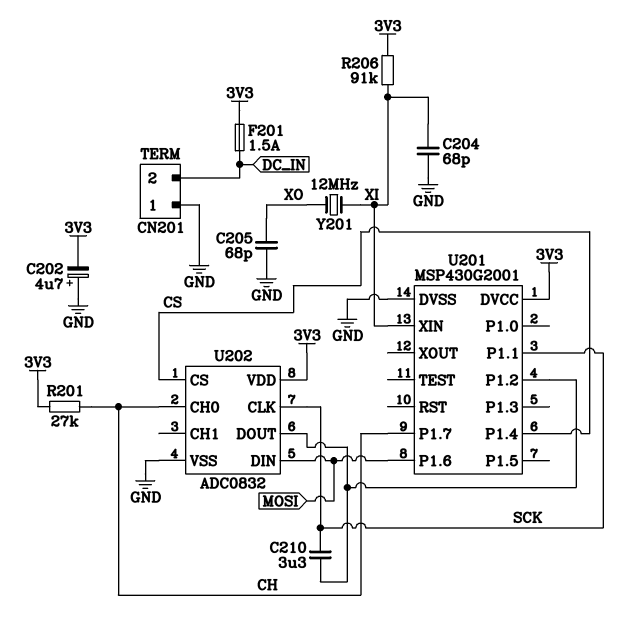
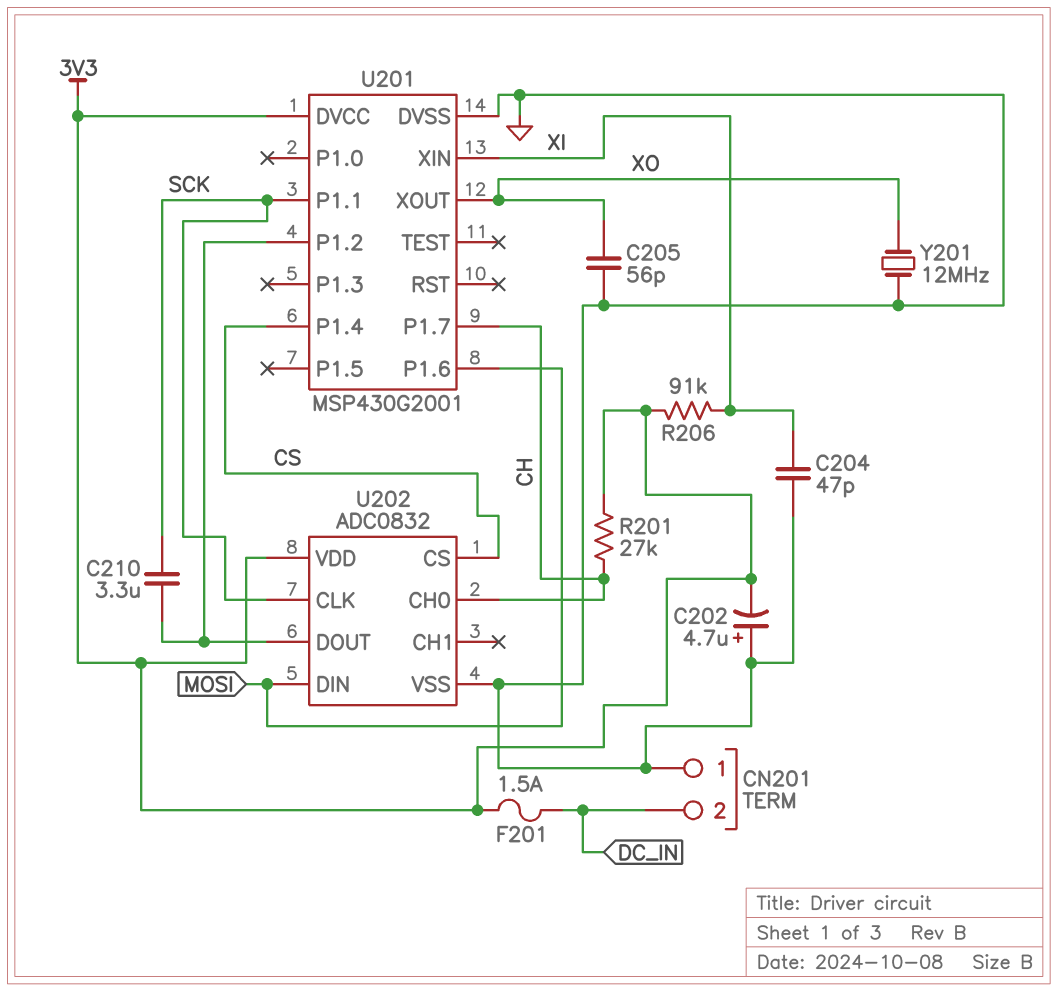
C204: 68pF (GND, XI) -> 47pF (GND, XI)
C205: 68pF (GND, XO) -> 56pF (GND, XO)
U201 pin XOUT: none -> XO
Y201: 12MHz (XI, XO) -> 12MHz (GND, XO)

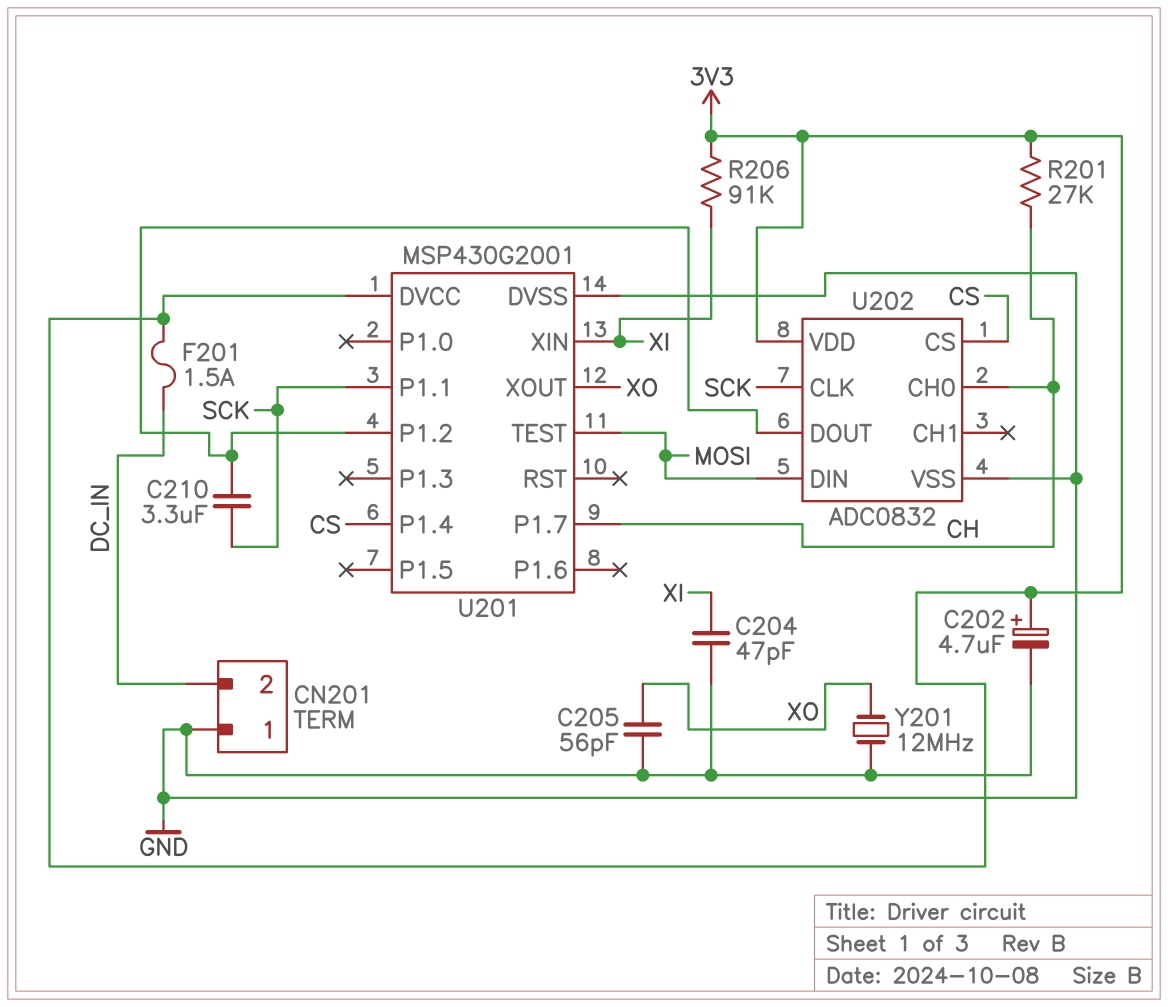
C202: 4.7uF (plus GND, minus 3V3) -> 4.7uF (plus 3V3, minus GND)
U201 pin P1.6: MOSI -> none
U201 pin TEST: none -> MOSI

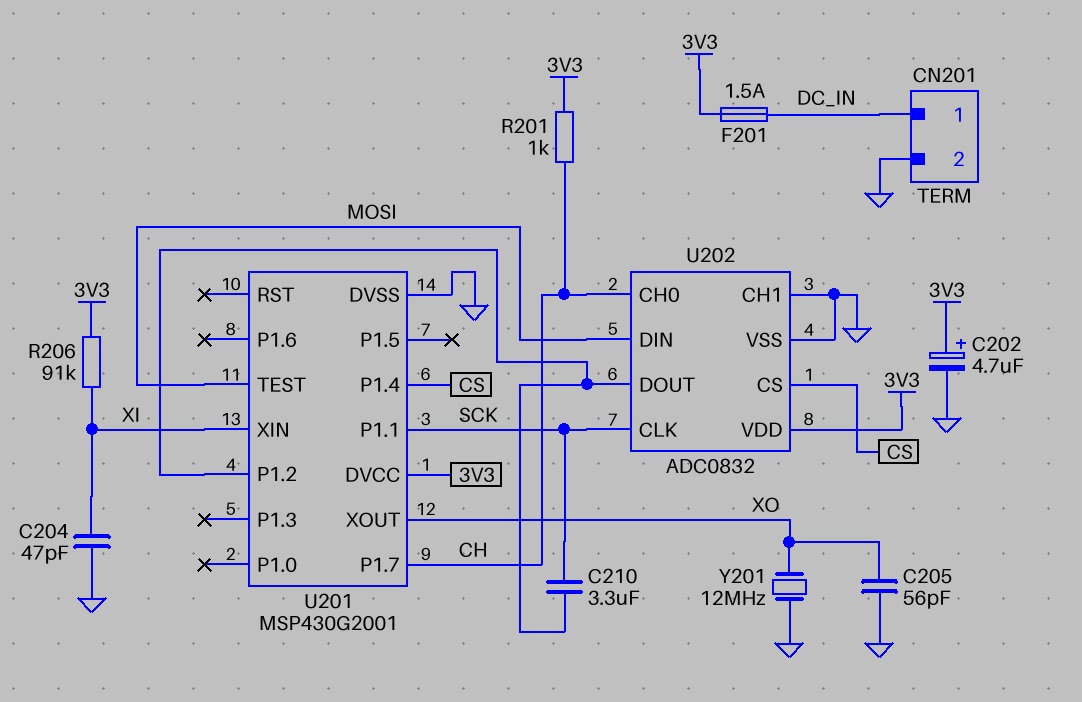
CN201 pin 1: GND -> DC_IN
CN201 pin 2: DC_IN -> GND
R201: 27k (3V3, CH) -> 1k (3V3, CH)
U202 pin CH1: none -> GND

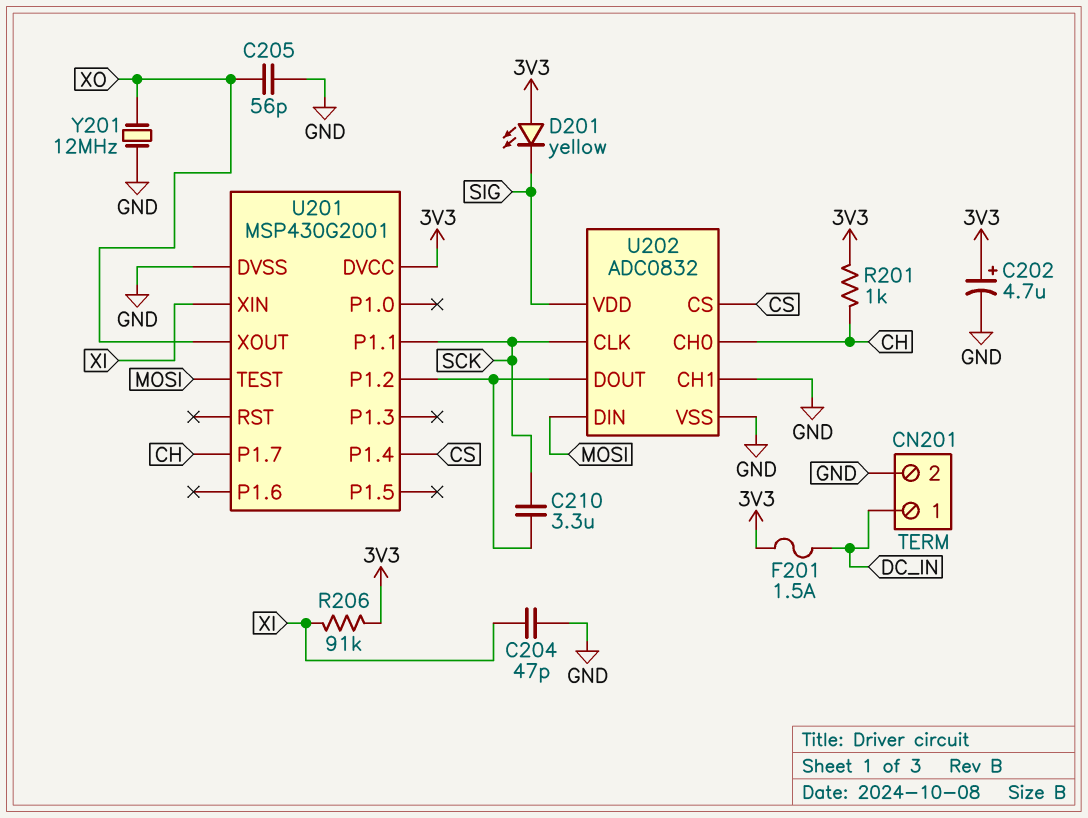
D201: none -> LED yellow (A 3V3, K SIG)
U202 pin VDD: 3V3 -> SIG

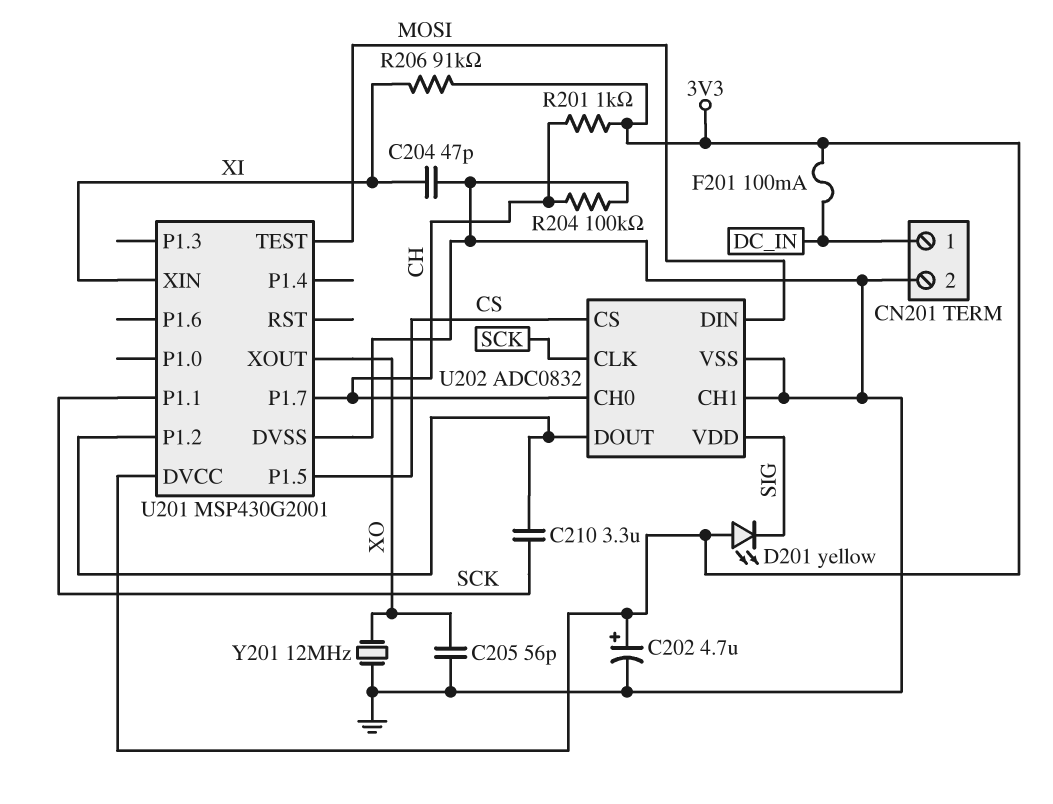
F201: 1.5A (3V3, DC_IN) -> 100mA (3V3, DC_IN)
R204: none -> 100k (CH, GND)
U201 pin P1.4: CS -> none
U201 pin P1.5: none -> CS

